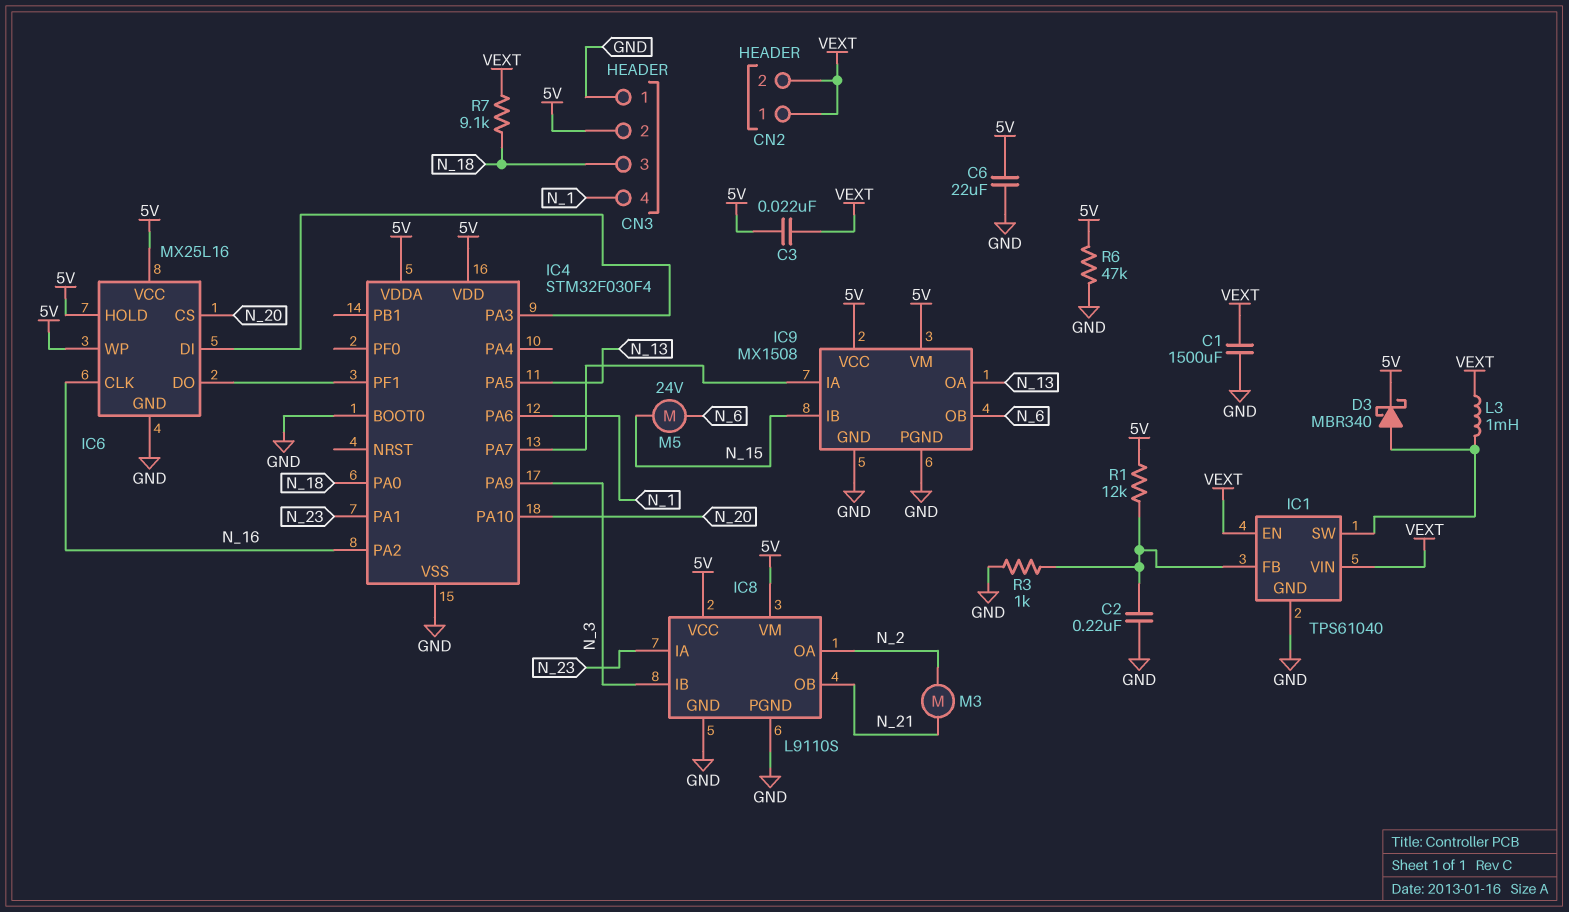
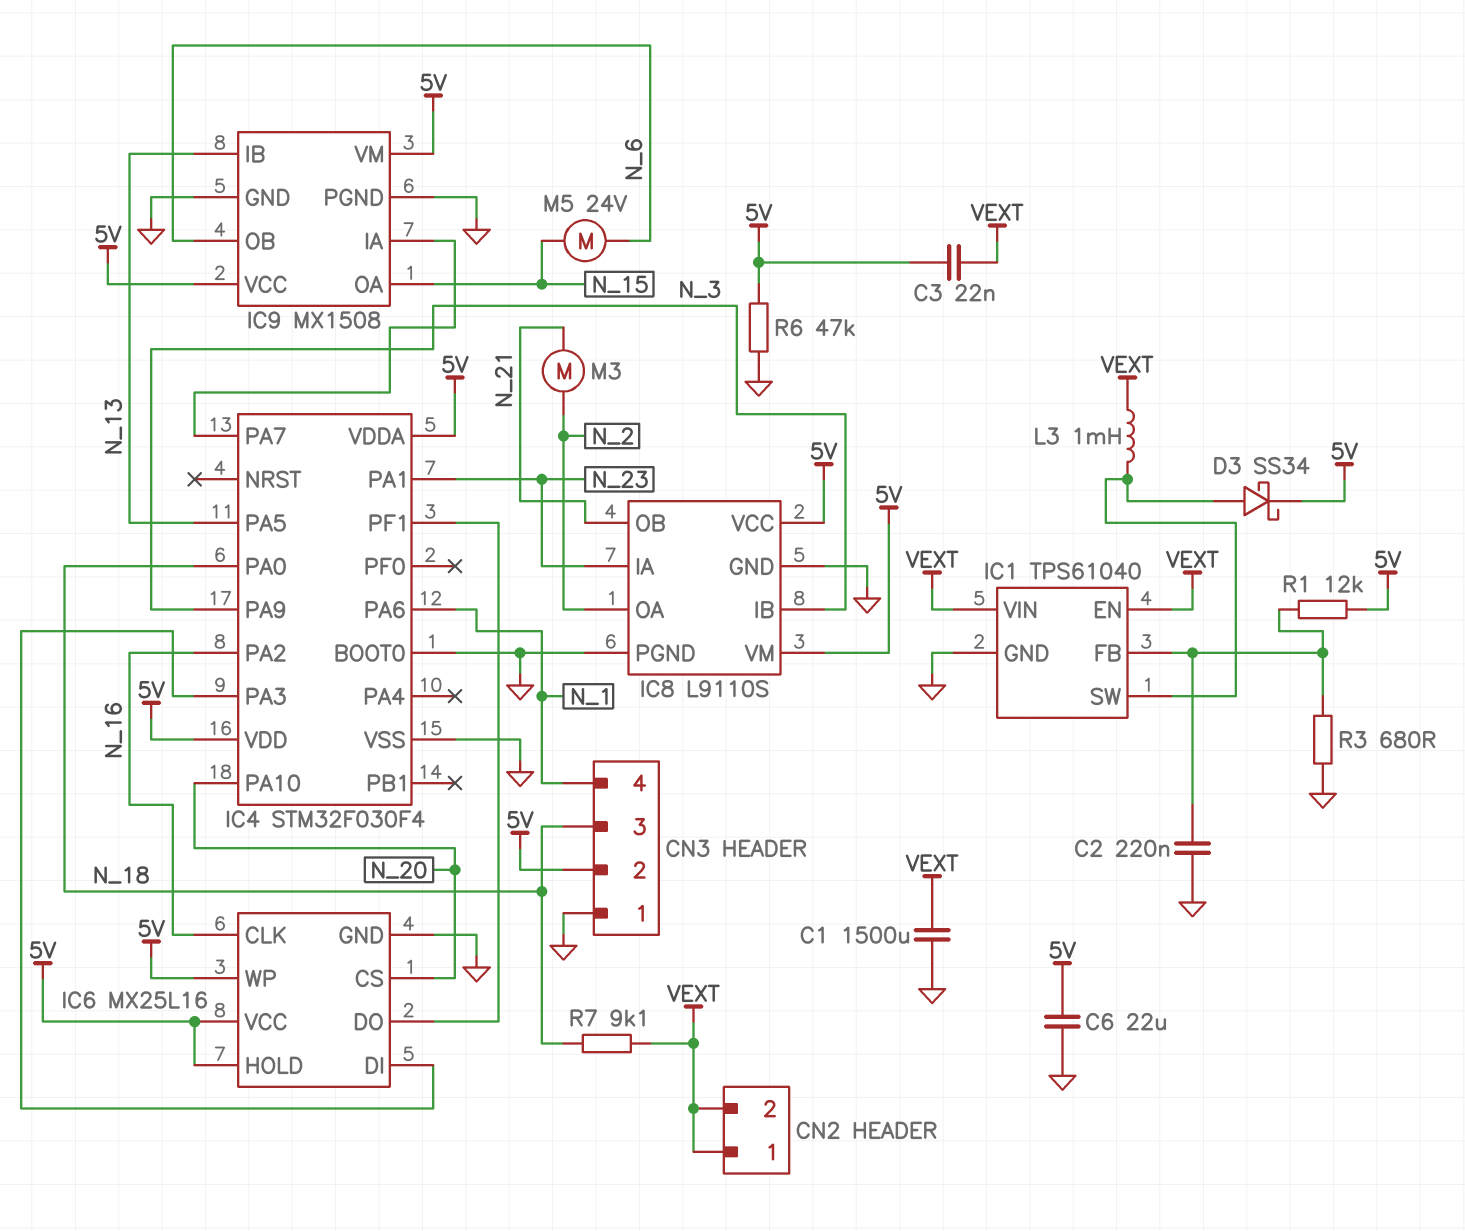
D3: schottky MBR340 (A IC1/SW, K 5V) -> schottky SS34 (A IC1/SW, K 5V)
IC9 pin IB: N_15 -> N_13
IC9 pin OA: N_13 -> N_15
R3: 1k (GND, IC1/FB) -> 680 (GND, IC1/FB)

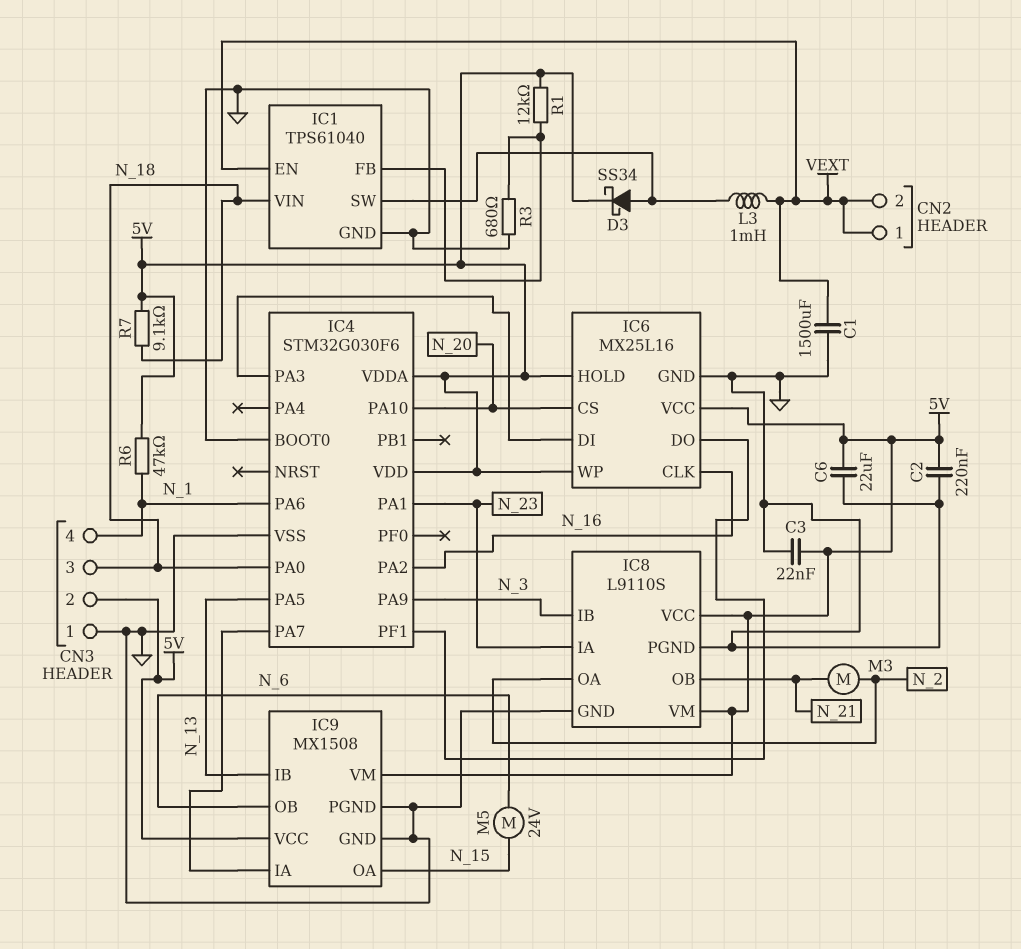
C2: 220nF (GND, IC1/FB) -> 220nF (5V, GND)
C3: 22nF (5V, VEXT) -> 22nF (5V, GND)
IC1 pin VIN: VEXT -> N_18
IC4: STM32F030F4 -> STM32G030F6
R6: 47k (5V, GND) -> 47k (5V, N_1)
R7: 9.1k (N_18, VEXT) -> 9.1k (5V, N_18)

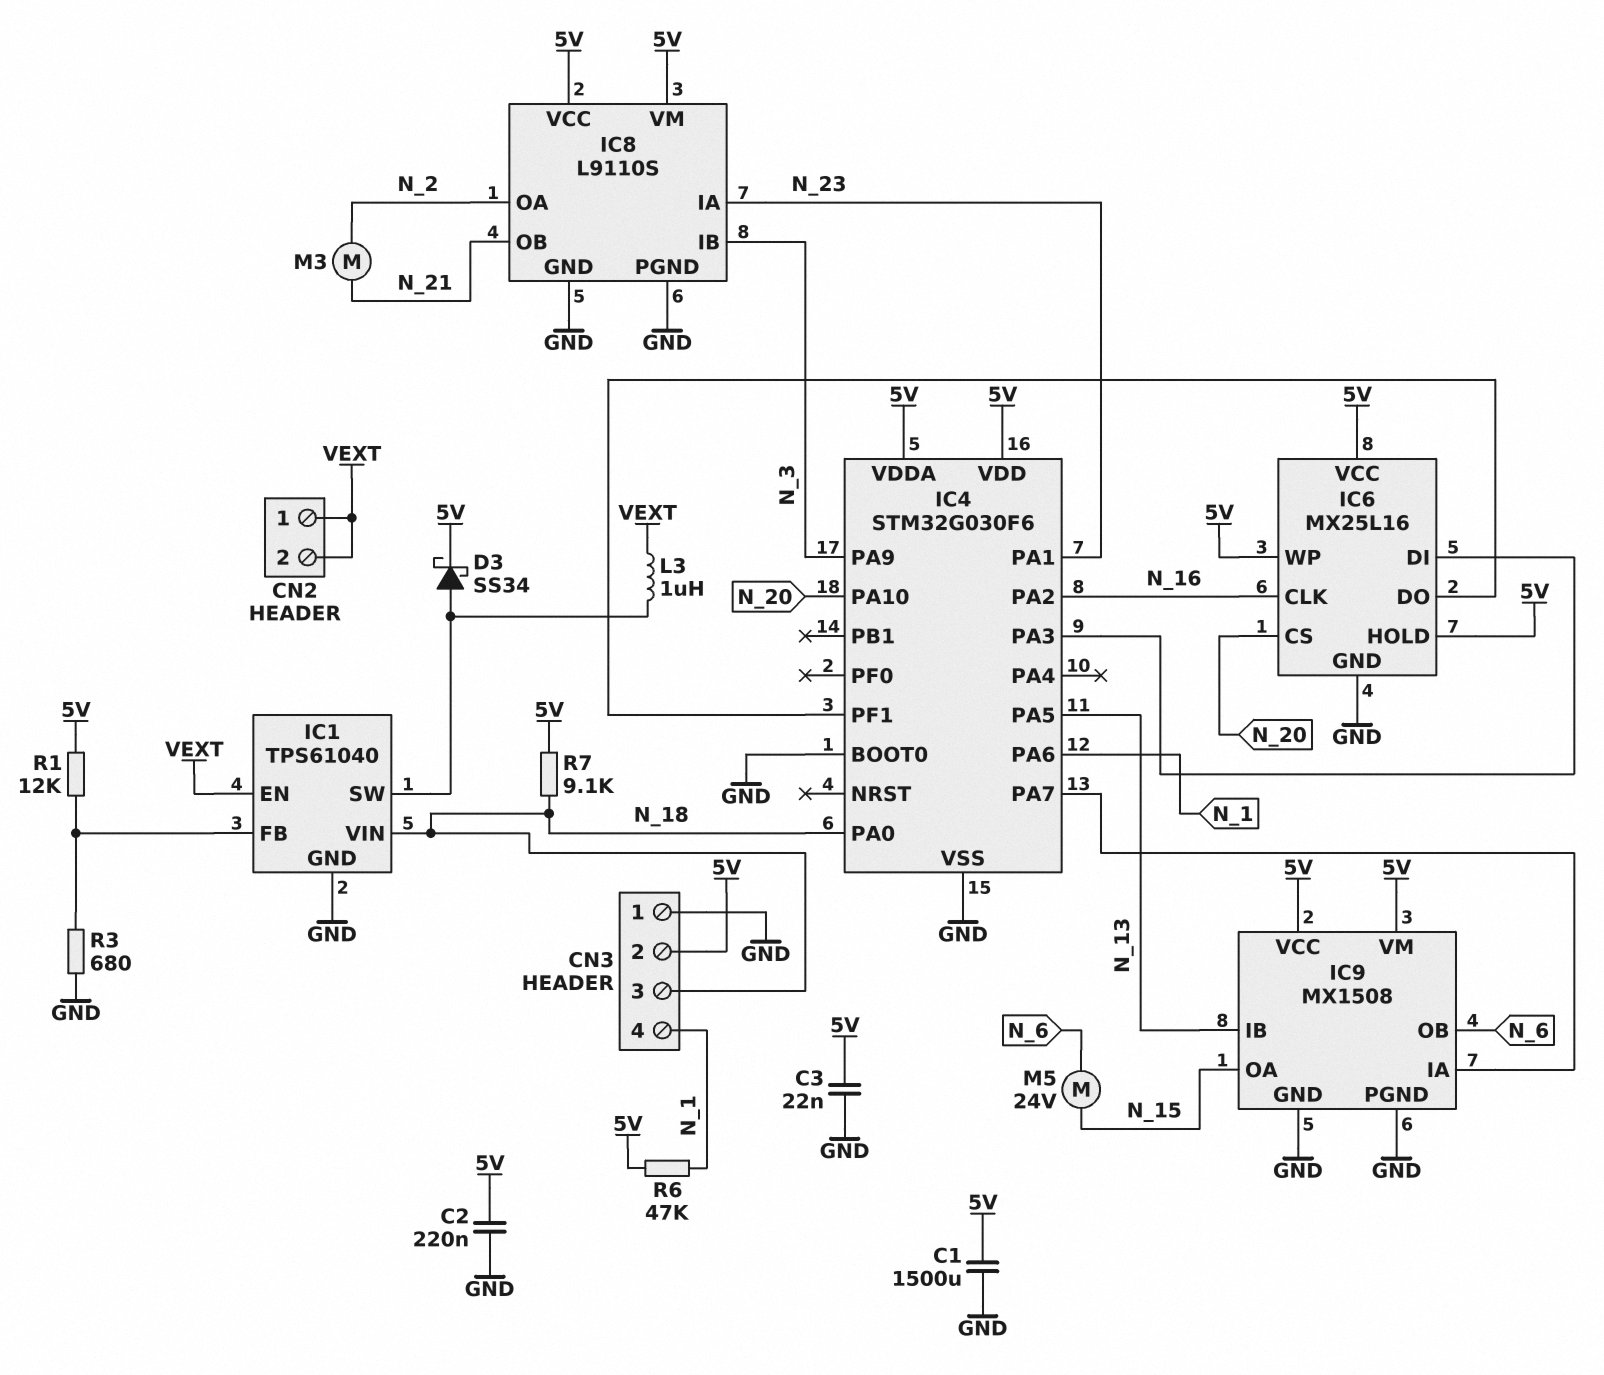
C1: 1500uF (GND, VEXT) -> 1500uF (5V, GND)
C6: 22uF (5V, GND) -> none
L3: 1mH (IC1/SW, VEXT) -> 1uH (IC1/SW, VEXT)

